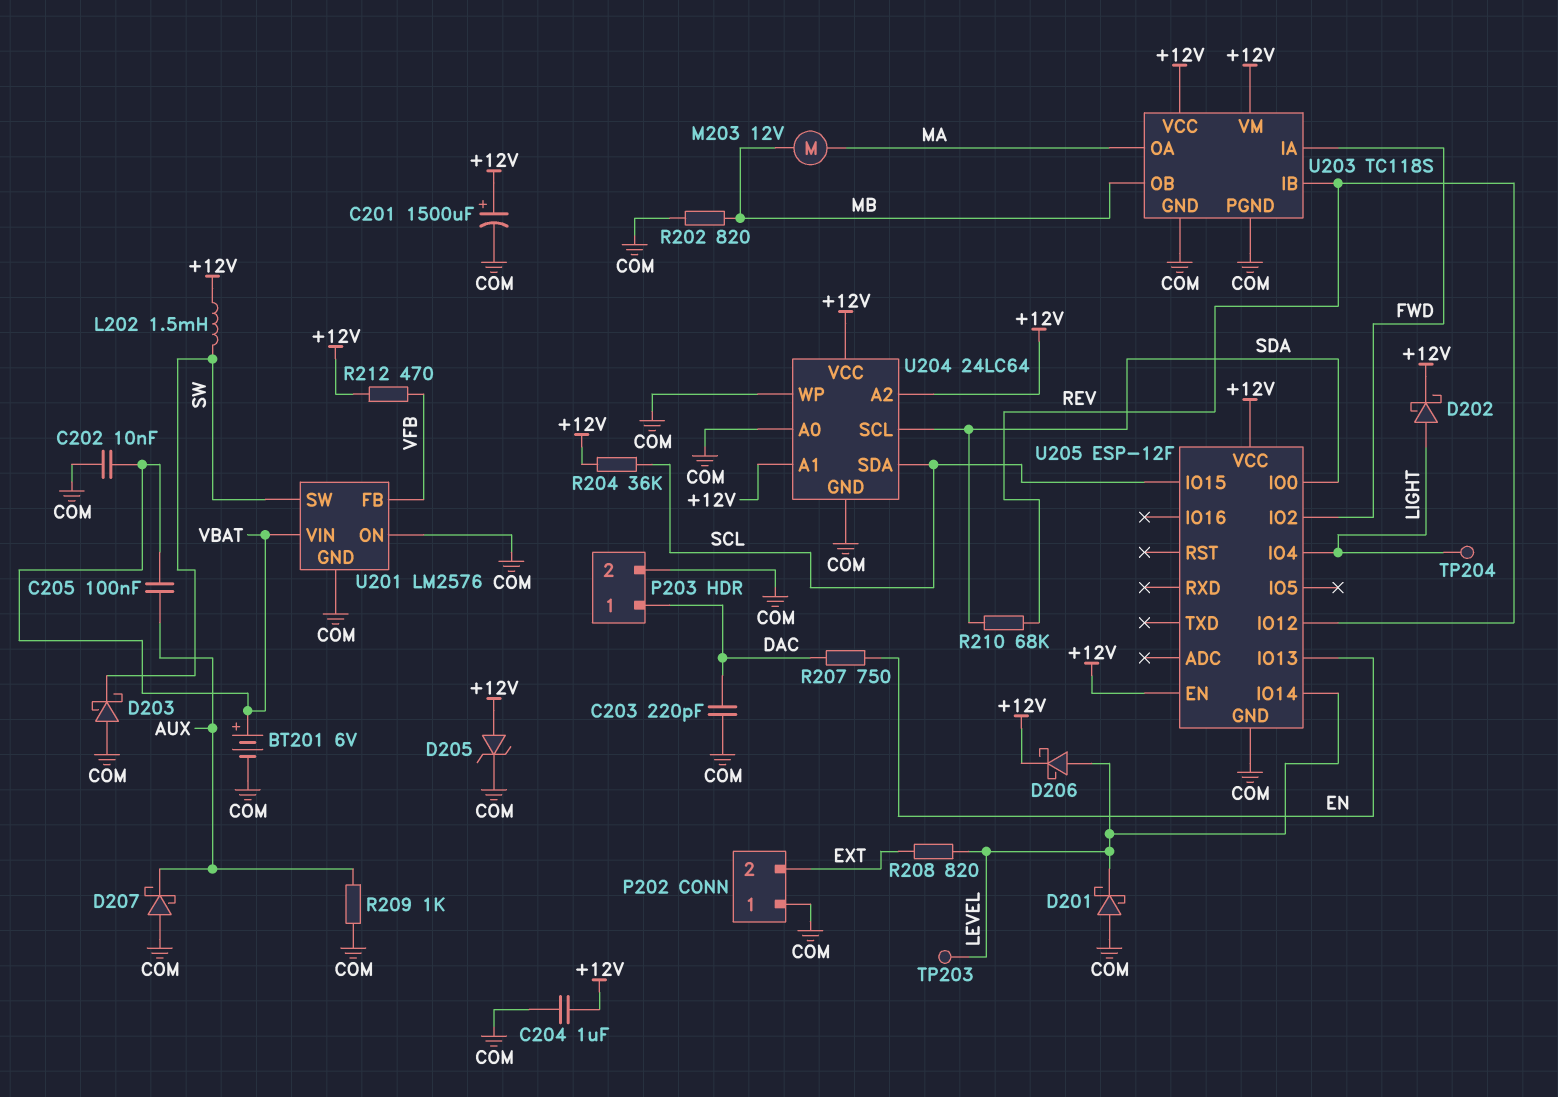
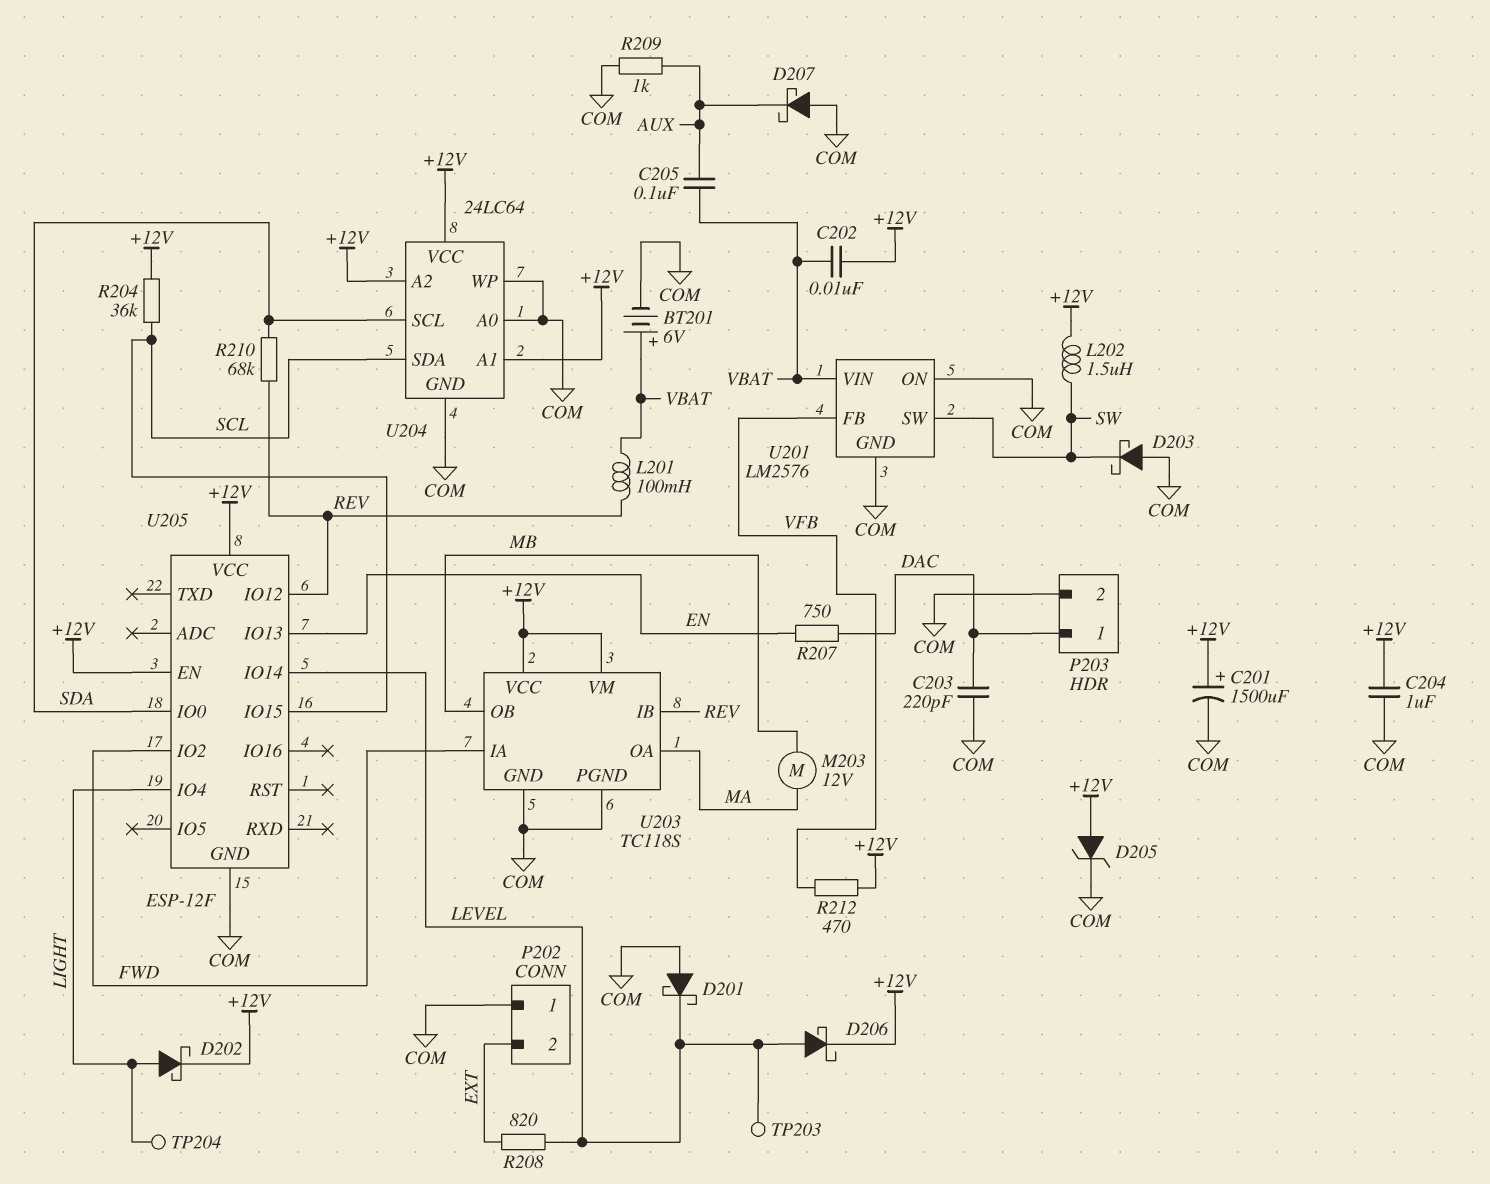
C202: 10nF (COM, VBAT) -> 10nF (+12V, VBAT)
L201: none -> 100mH (REV, VBAT)
L202: 1.5mH (+12V, SW) -> 1.5uH (+12V, SW)
R202: 820 (COM, MB) -> none

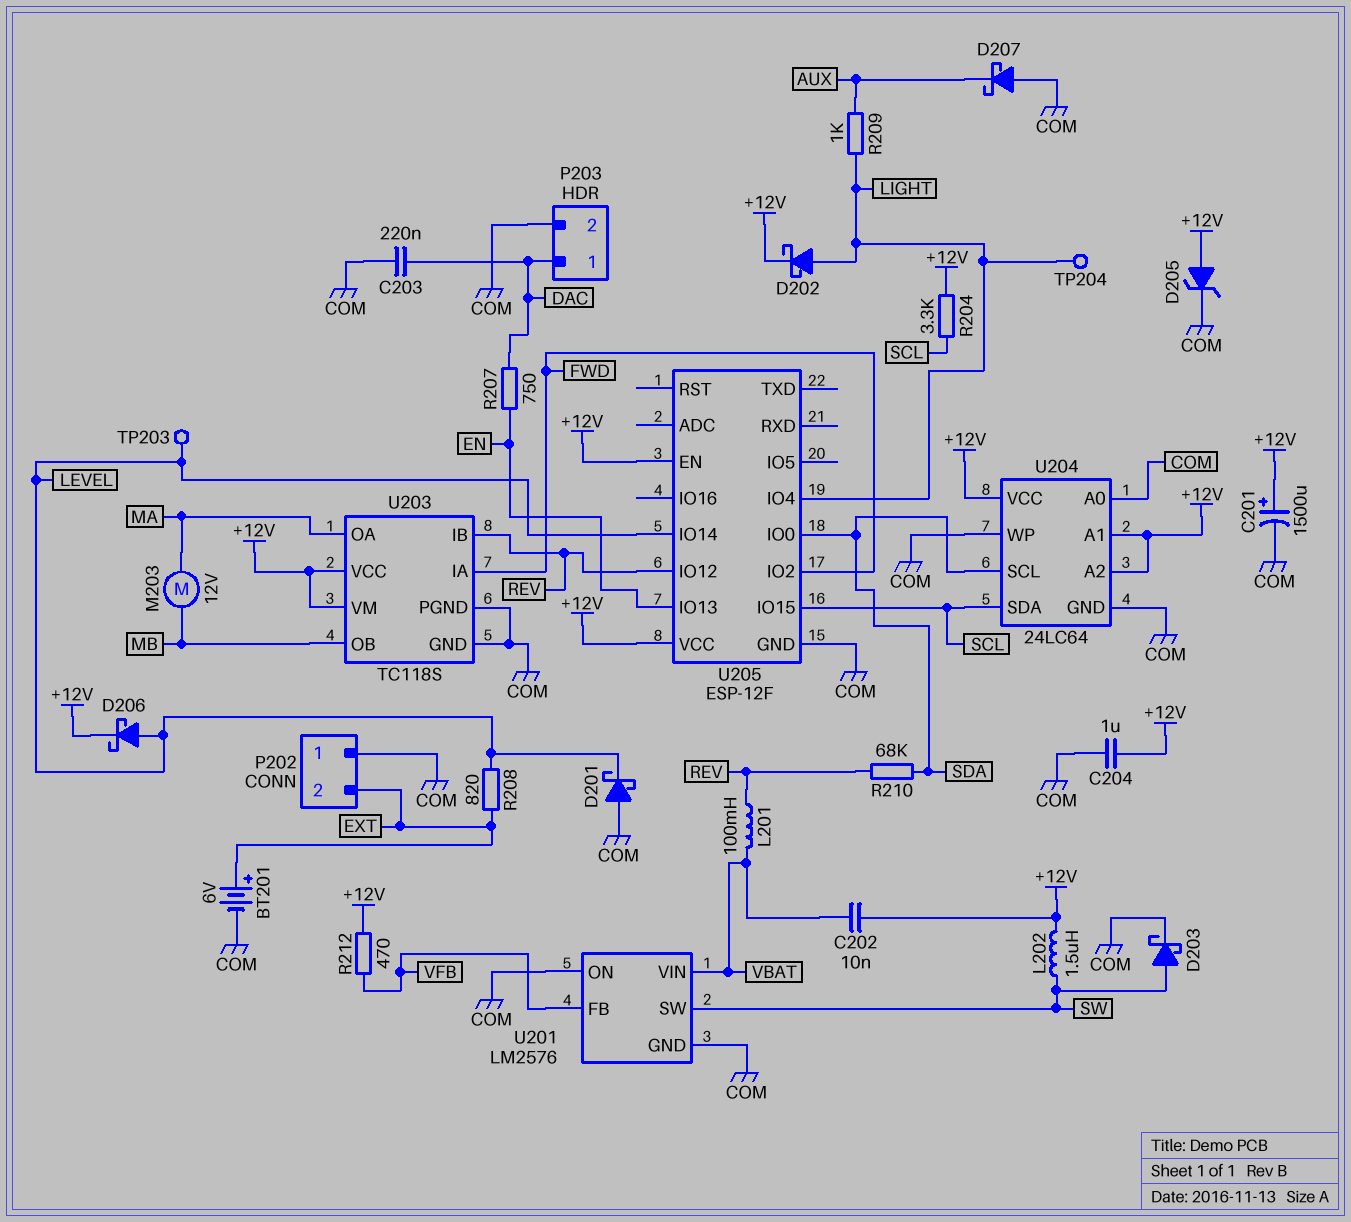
BT201: 6V (plus VBAT, minus COM) -> 6V (plus EXT, minus COM)
C203: 220pF (COM, DAC) -> 220nF (COM, DAC)
C205: 100nF (AUX, VBAT) -> none
D203: schottky (A COM, K SW) -> schottky (A SW, K COM)
R204: 36k (+12V, SCL) -> 3.3k (+12V, SCL)
R209: 1k (AUX, COM) -> 1k (AUX, LIGHT)

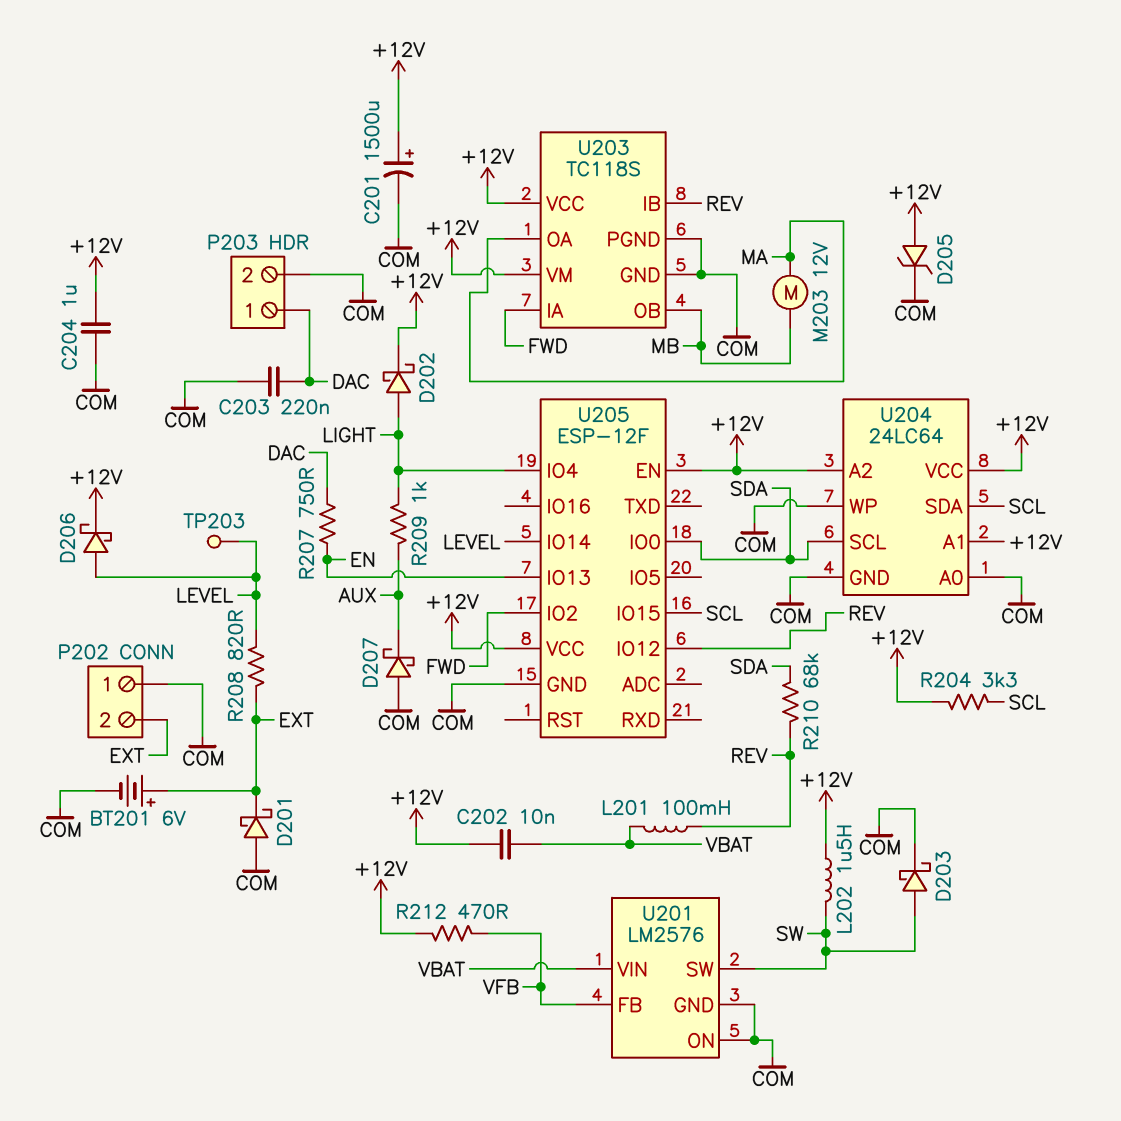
D201: schottky (A COM, K LEVEL) -> schottky (A COM, K EXT)
TP204: test point (LIGHT) -> none

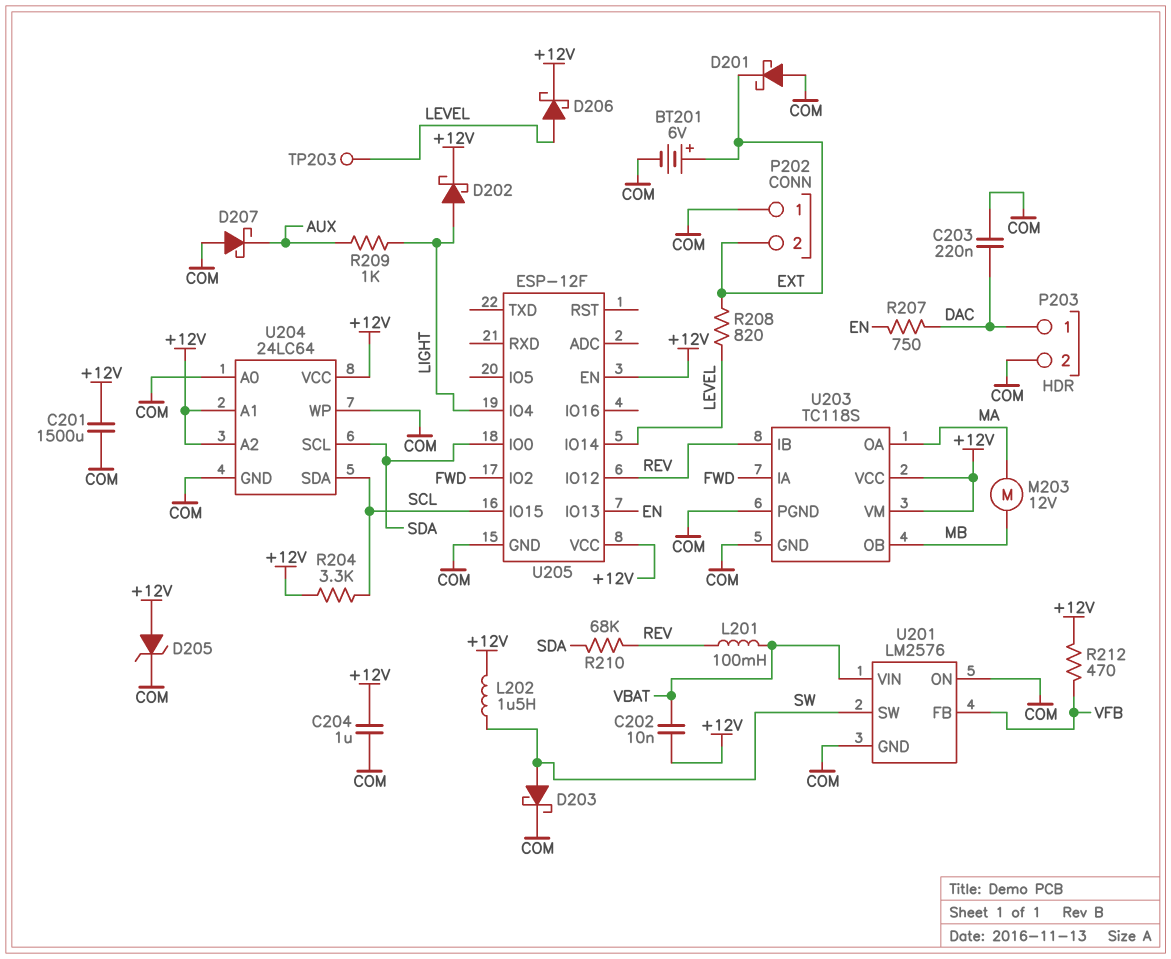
C201: 1500uF (plus +12V, minus COM) -> 1500uF (+12V, COM)

